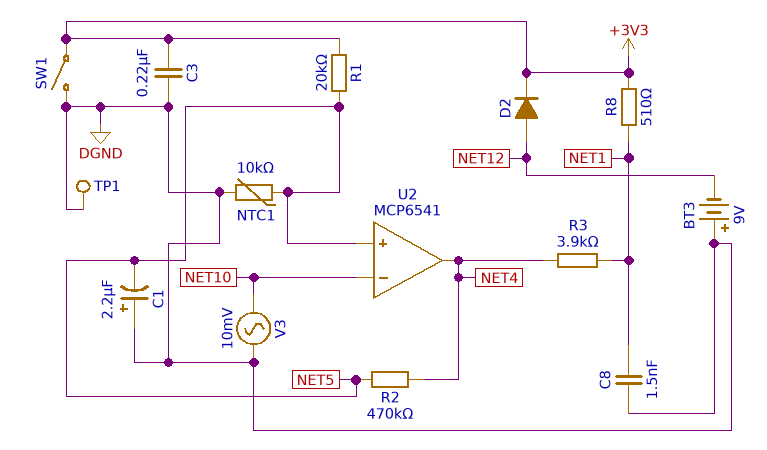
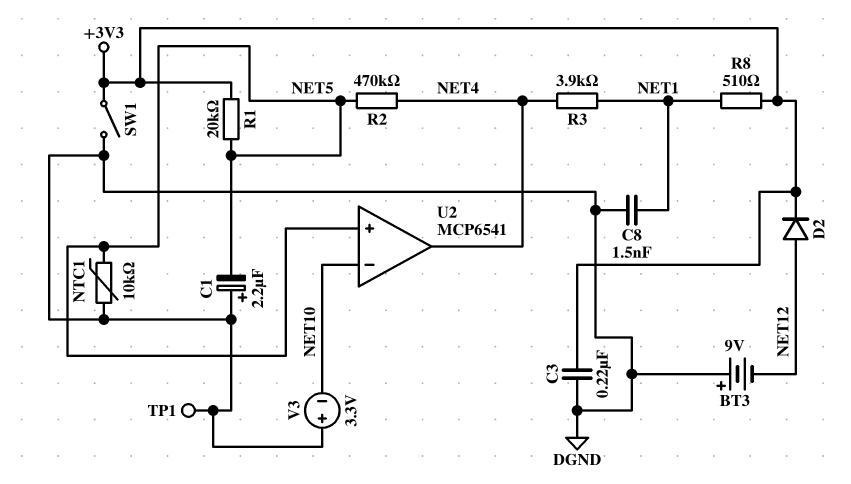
V3: AC 10mV (DGND, NET10) -> 3.3V (plus DGND, minus NET10)

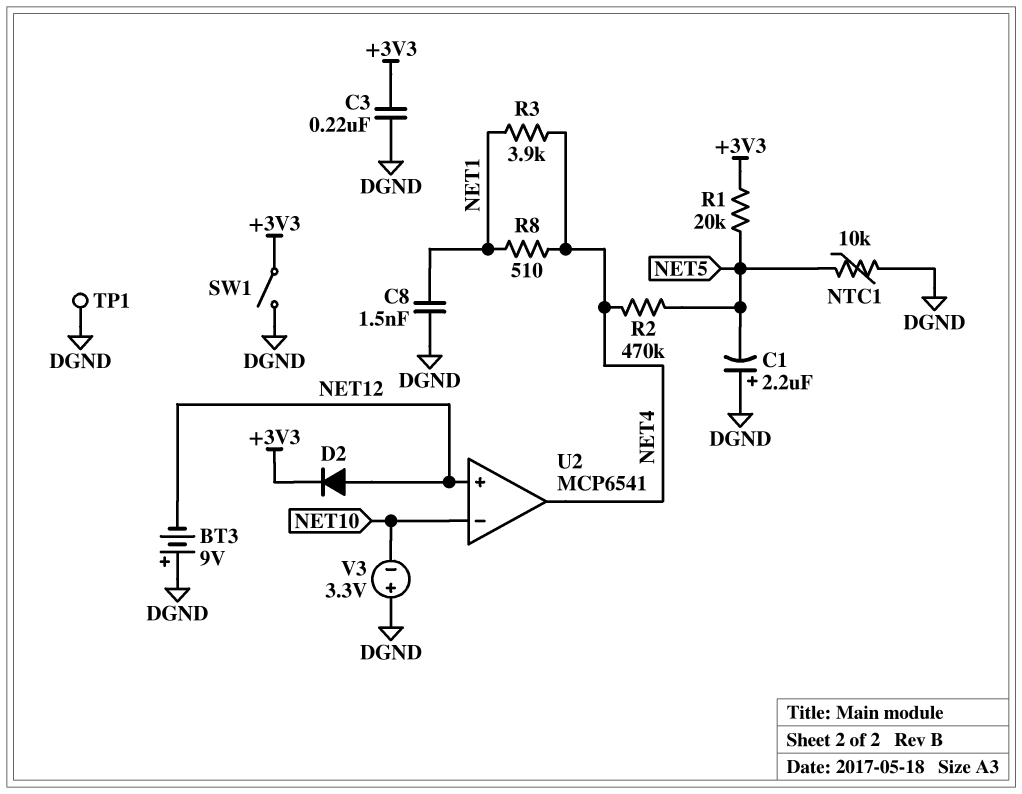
R8: 510 (+3V3, NET1) -> 510 (NET1, NET4)
U2 pin in+: NET5 -> NET12

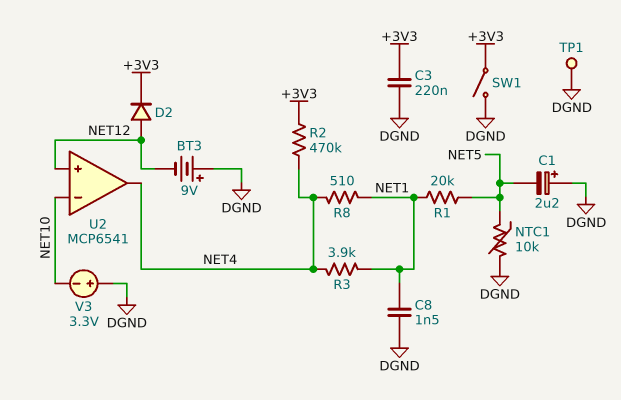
R1: 20k (+3V3, NET5) -> 20k (NET1, NET5)
R2: 470k (NET4, NET5) -> 470k (+3V3, NET4)

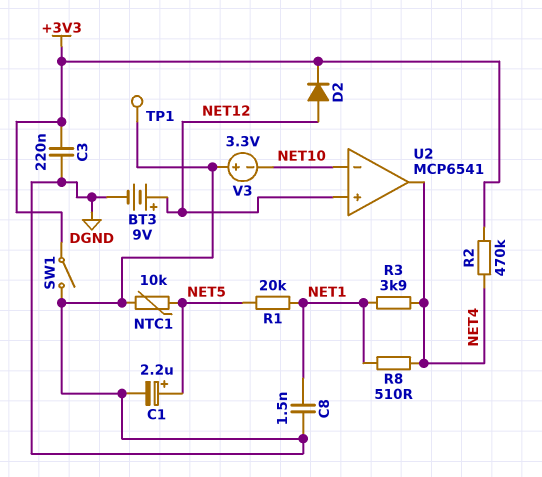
BT3: 9V (plus DGND, minus NET12) -> 9V (plus NET12, minus DGND)
C1: 2.2uF (plus DGND, minus NET5) -> 2.2uF (plus NET5, minus DGND)

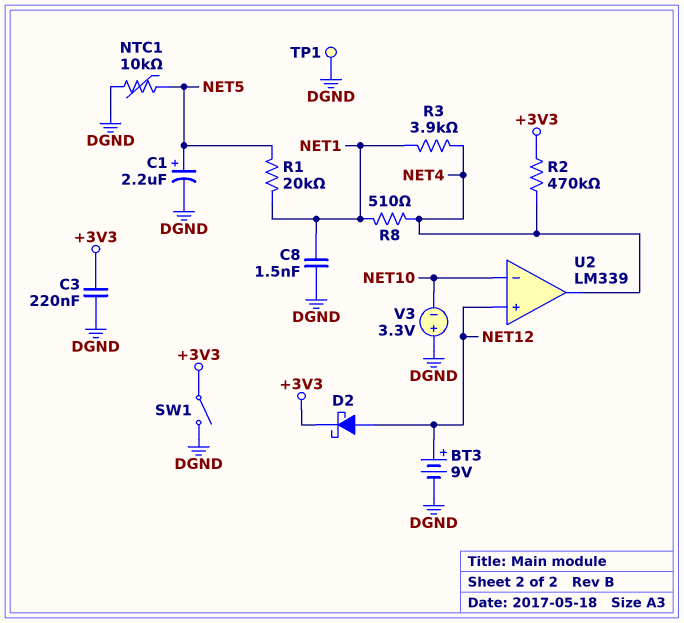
D2: diode (A NET12, K +3V3) -> schottky (A NET12, K +3V3)
U2: MCP6541 -> LM339

